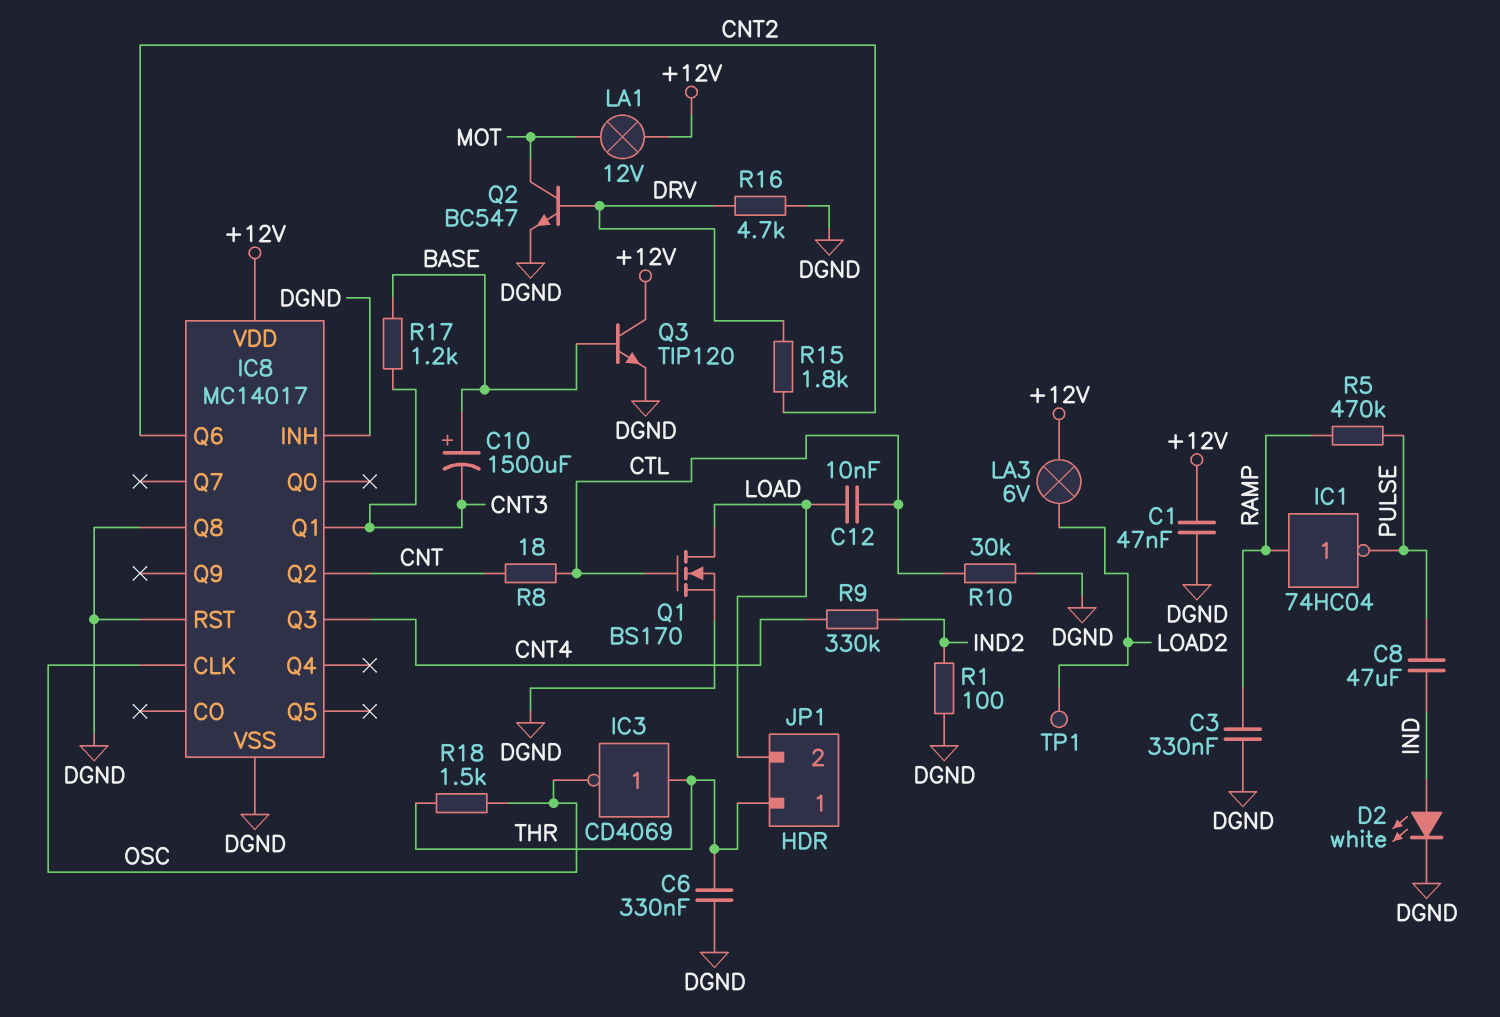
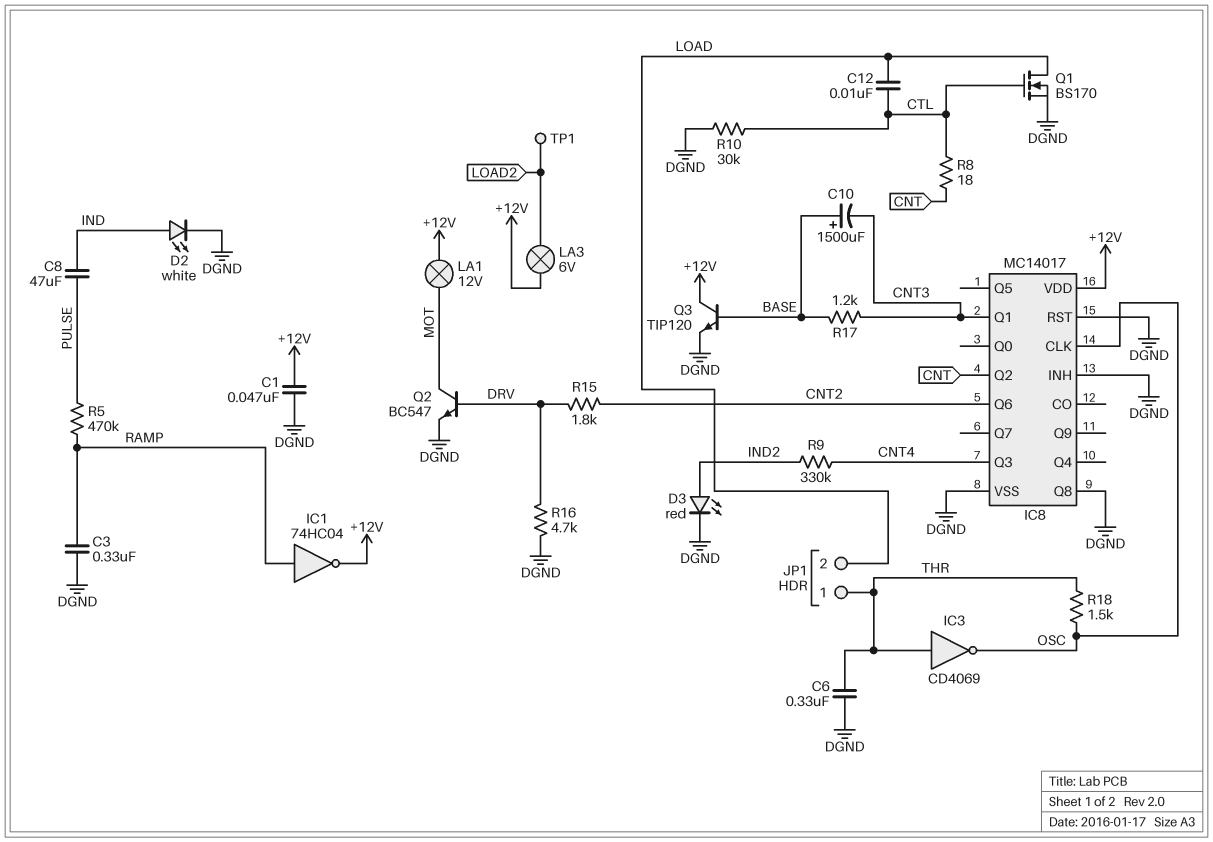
D3: none -> LED red (A IND2, K DGND)
IC1: NOT 74HC04 (in RAMP, out PULSE) -> NOT 74HC04 (in RAMP, out +12V)
R1: 100 (DGND, IND2) -> none

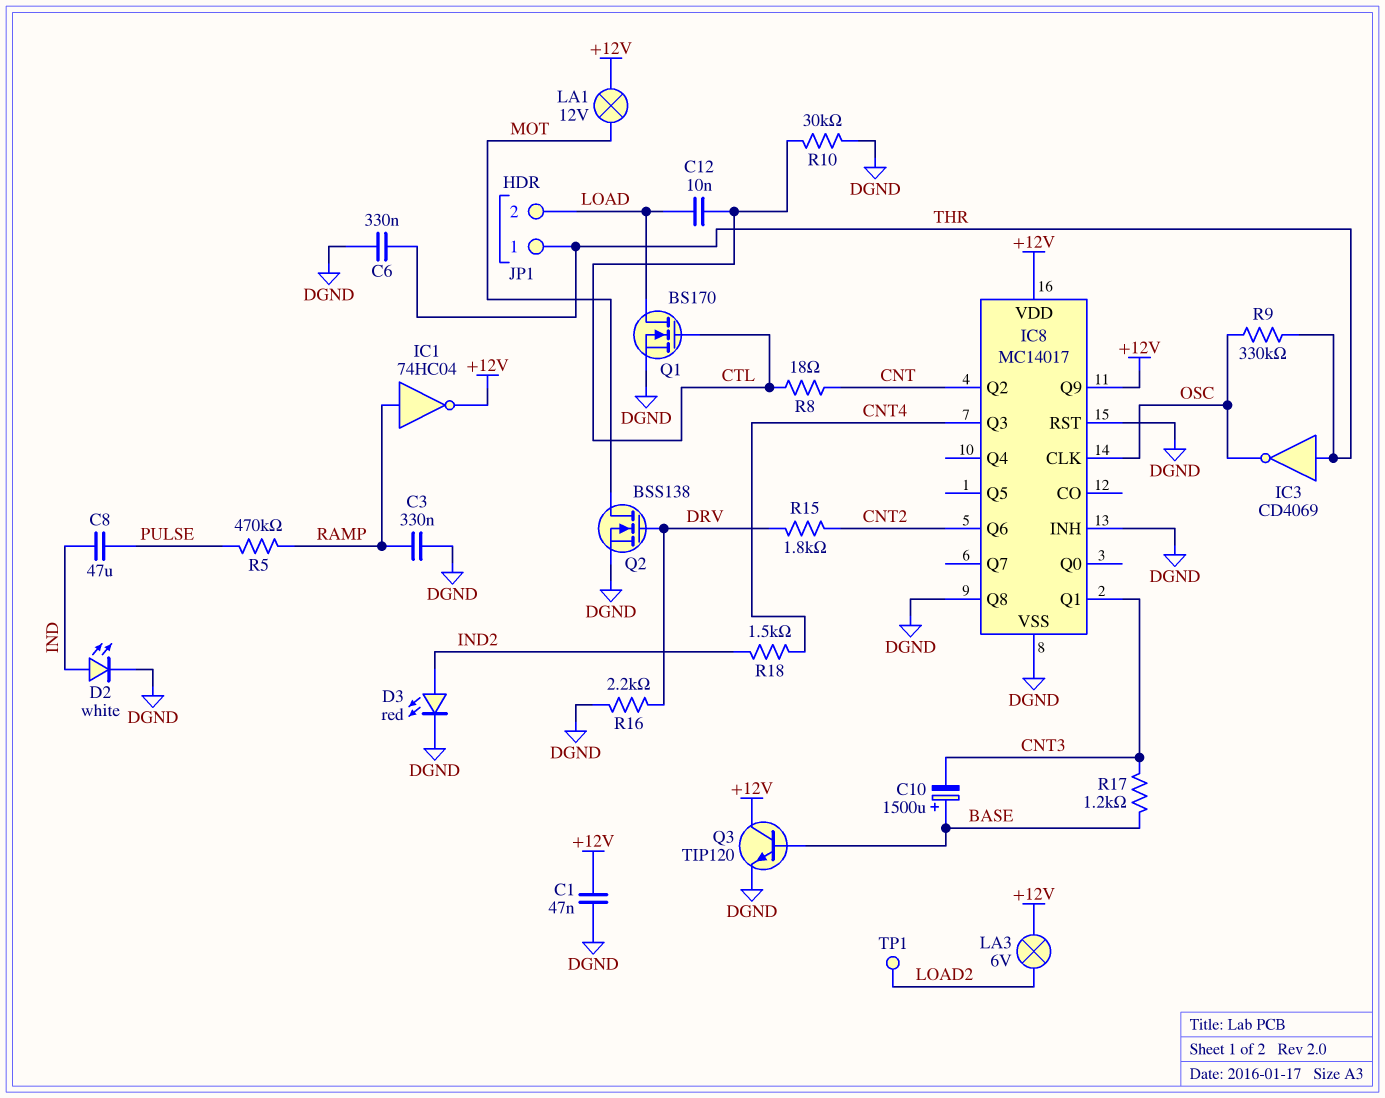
IC8 pin Q9: none -> +12V
Q2: NPN BC547 (B DRV, C MOT, E DGND) -> NMOS BSS138 (G DRV, D MOT, S DGND)
R9: 330k (CNT4, IND2) -> 330k (OSC, THR)
R16: 4.7k (DGND, DRV) -> 2.2k (DGND, DRV)
R18: 1.5k (OSC, THR) -> 1.5k (CNT4, IND2)

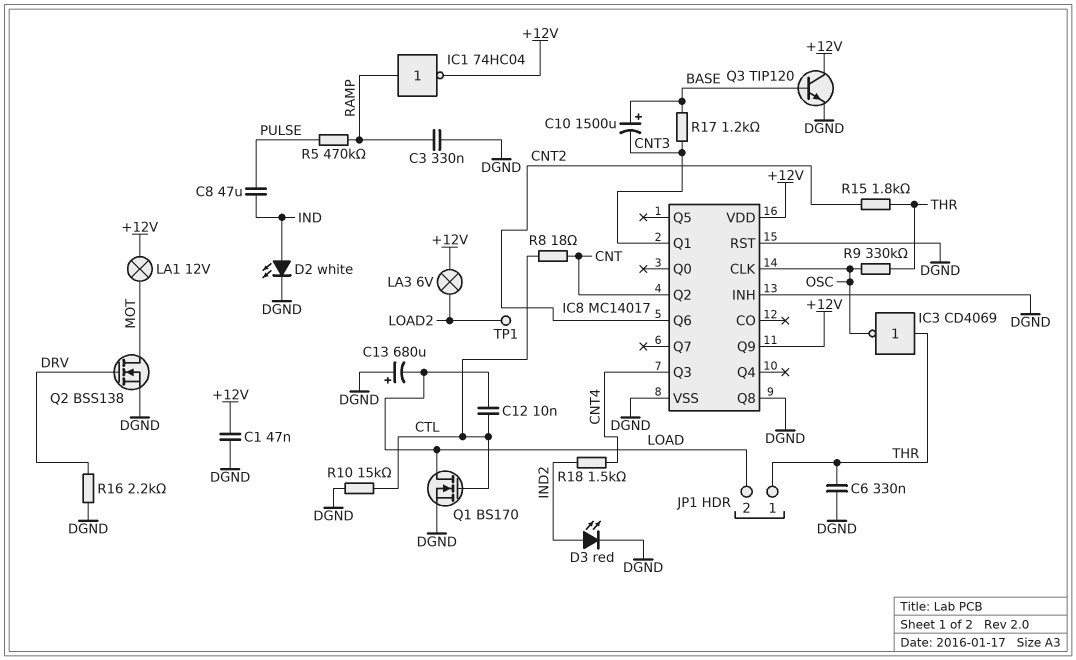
C13: none -> 680uF (plus DGND, minus LOAD)
R10: 30k (CTL, DGND) -> 15k (CTL, DGND)
R15: 1.8k (CNT2, DRV) -> 1.8k (CNT2, THR)

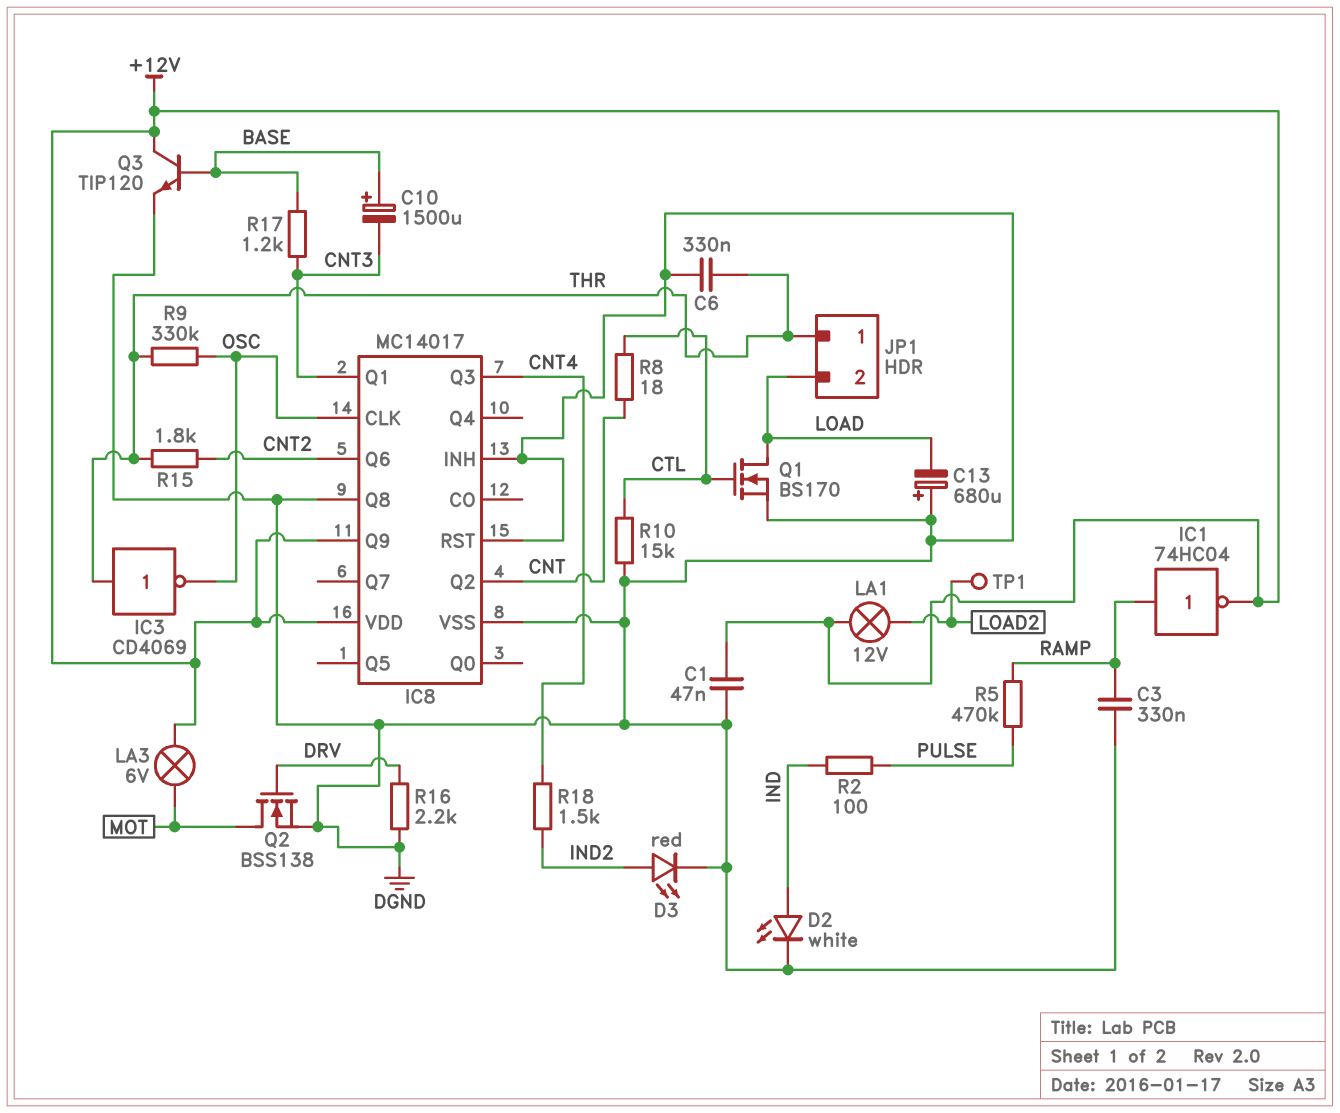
C8: 47uF (IND, PULSE) -> none
C12: 10nF (CTL, LOAD) -> none
LA1: lamp 12V (+12V, MOT) -> lamp 12V (+12V, LOAD2)
LA3: lamp 6V (+12V, LOAD2) -> lamp 6V (+12V, MOT)
R2: none -> 100 (IND, PULSE)

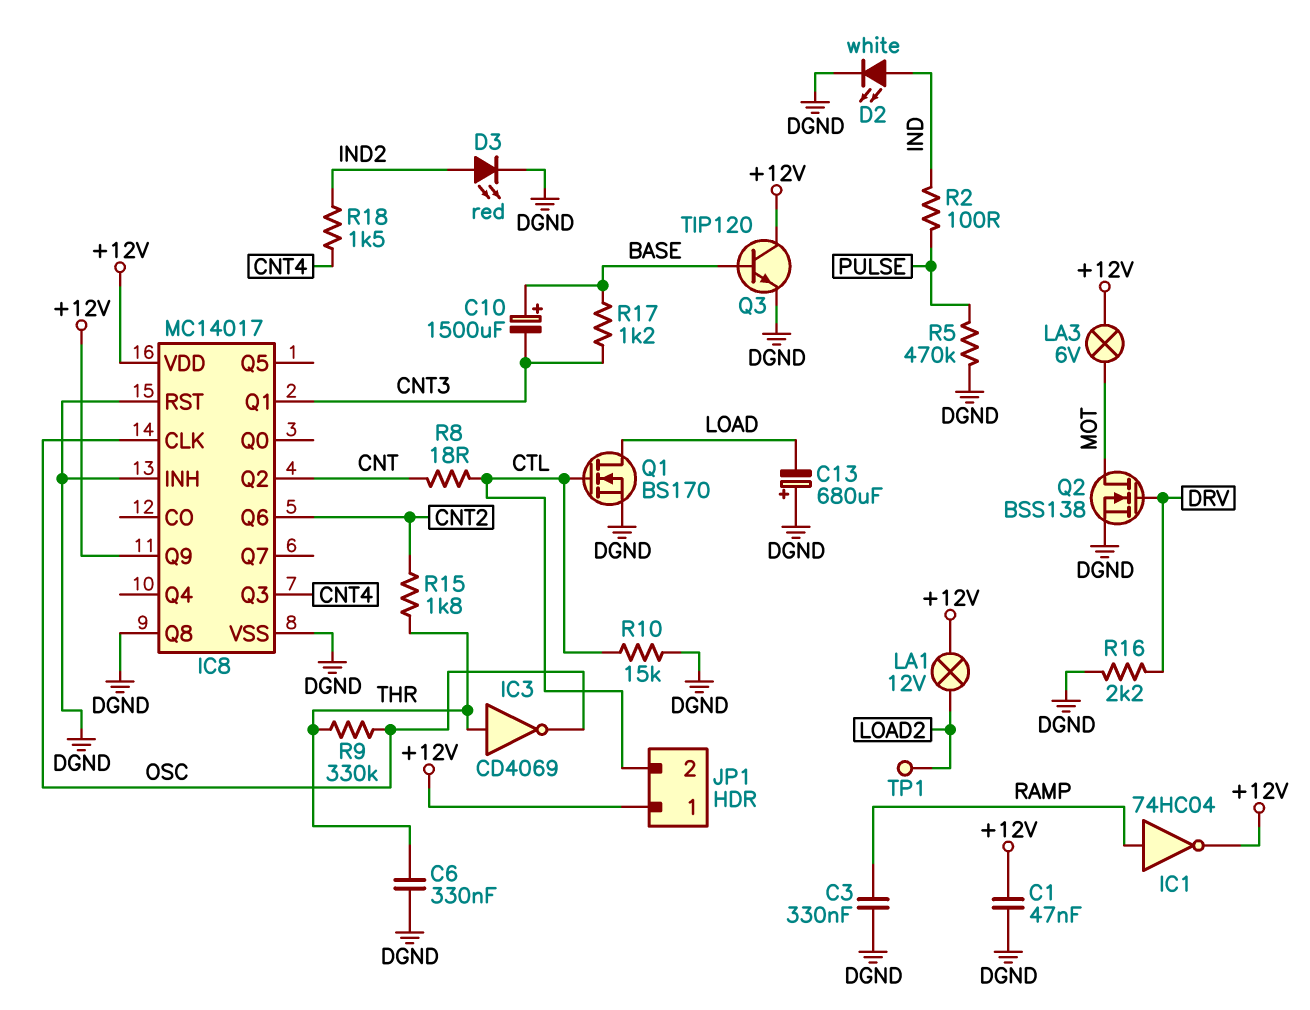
JP1 pin 1: THR -> +12V
JP1 pin 2: LOAD -> CTL
R5: 470k (PULSE, RAMP) -> 470k (DGND, PULSE)

